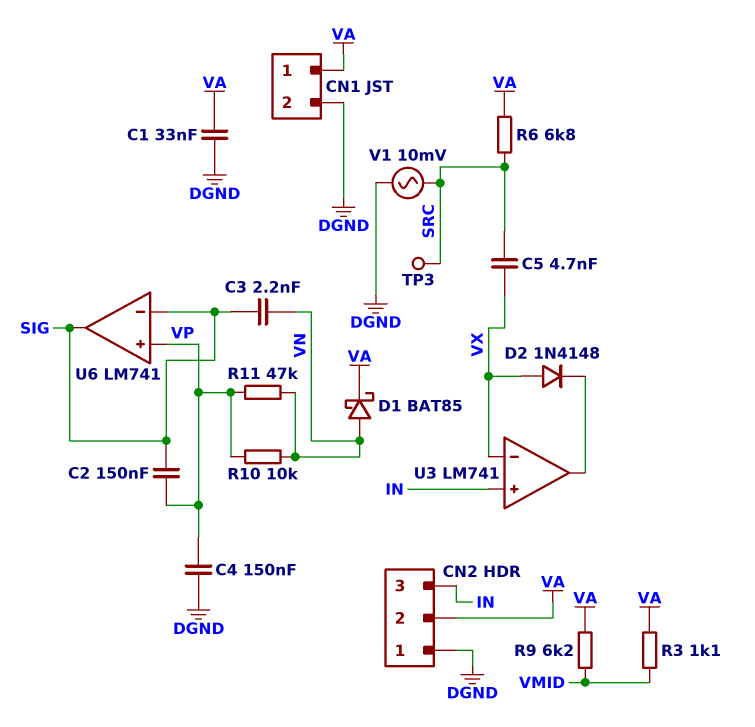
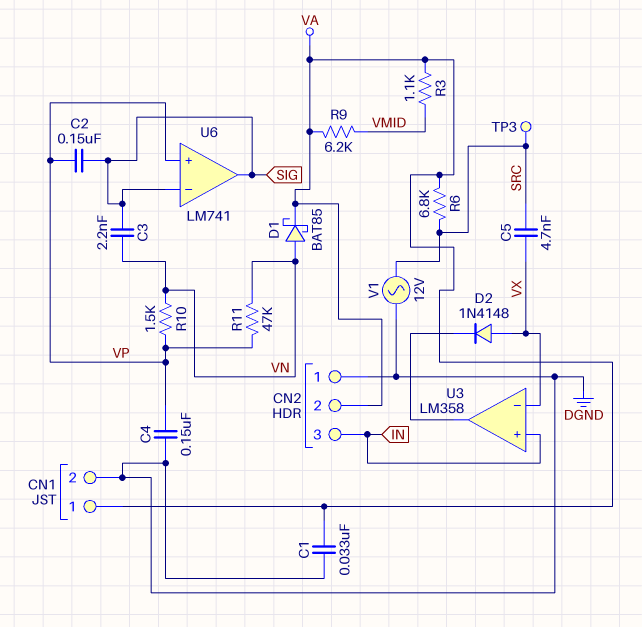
R10: 10k (VN, VP) -> 1.5k (VN, VP)
U3: LM741 -> LM358
V1: AC 10mV (DGND, SRC) -> AC 12V (DGND, SRC)

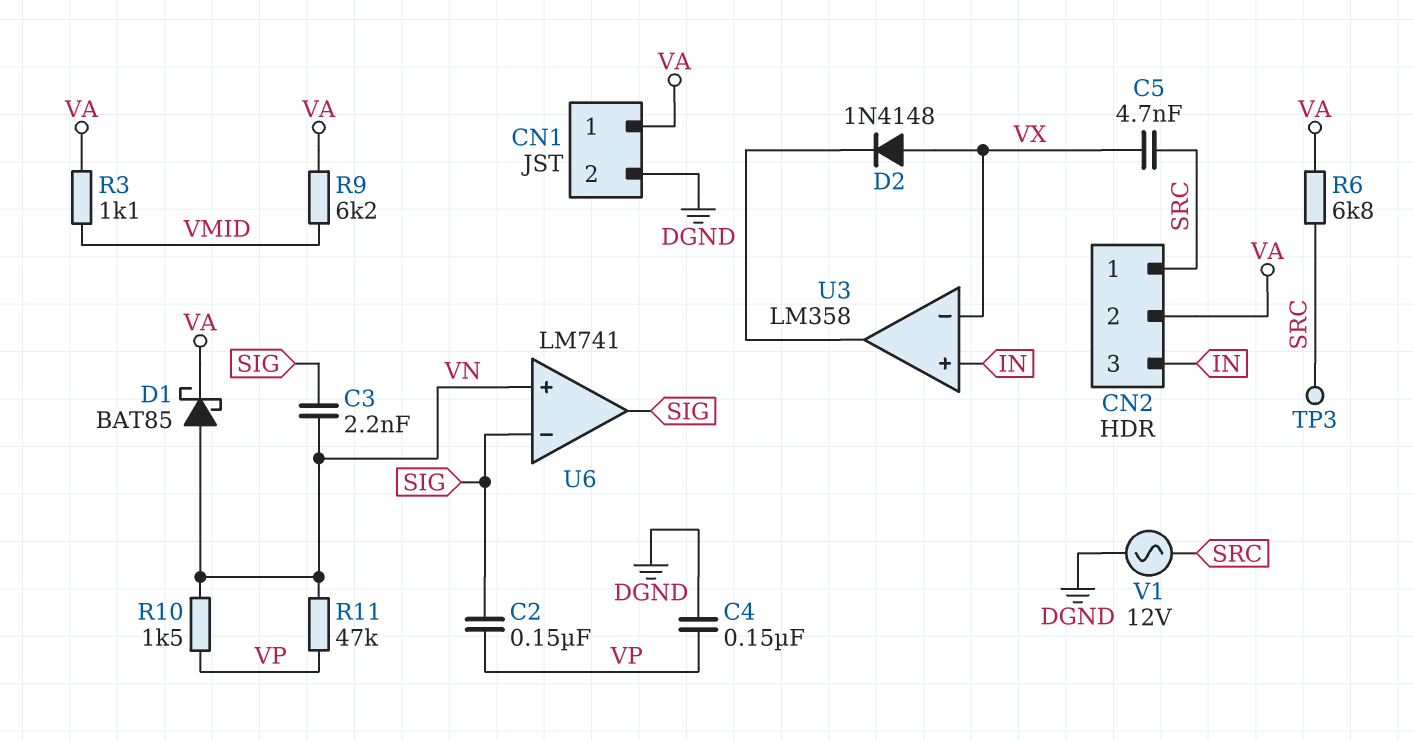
C1: 33nF (DGND, VA) -> none
CN2 pin 1: DGND -> SRC
U6 pin in+: VP -> VN

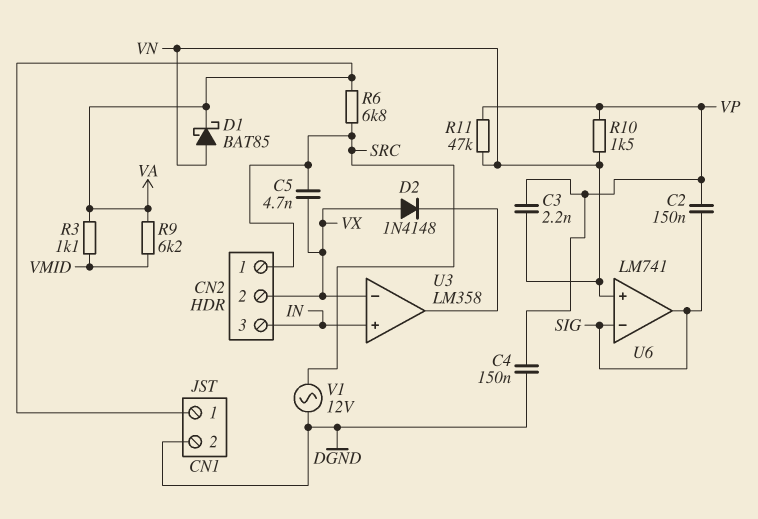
C3: 2.2nF (SIG, VN) -> 2.2nF (VN, VP)
CN2 pin 2: VA -> VX
TP3: test point (SRC) -> none

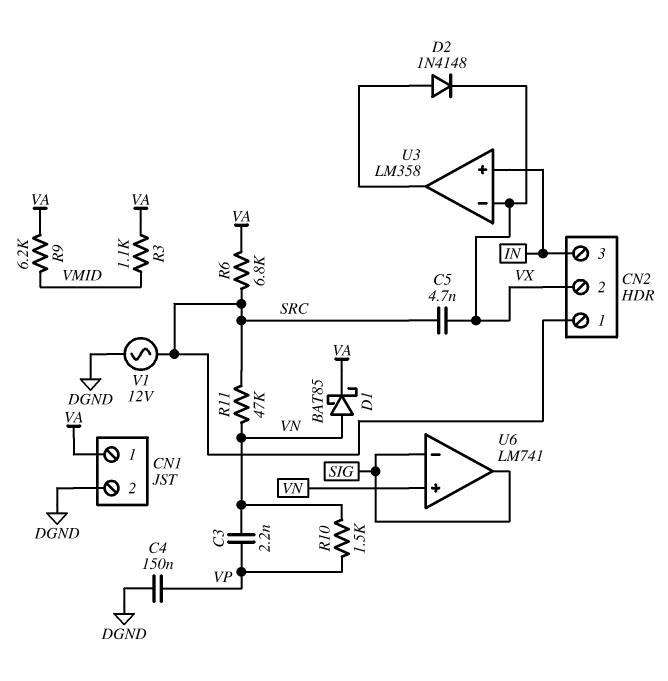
C2: 150nF (SIG, VP) -> none
D2: diode 1N4148 (A VX, K U3/out) -> diode 1N4148 (A U3/out, K VX)
R11: 47k (VN, VP) -> 47k (SRC, VN)

